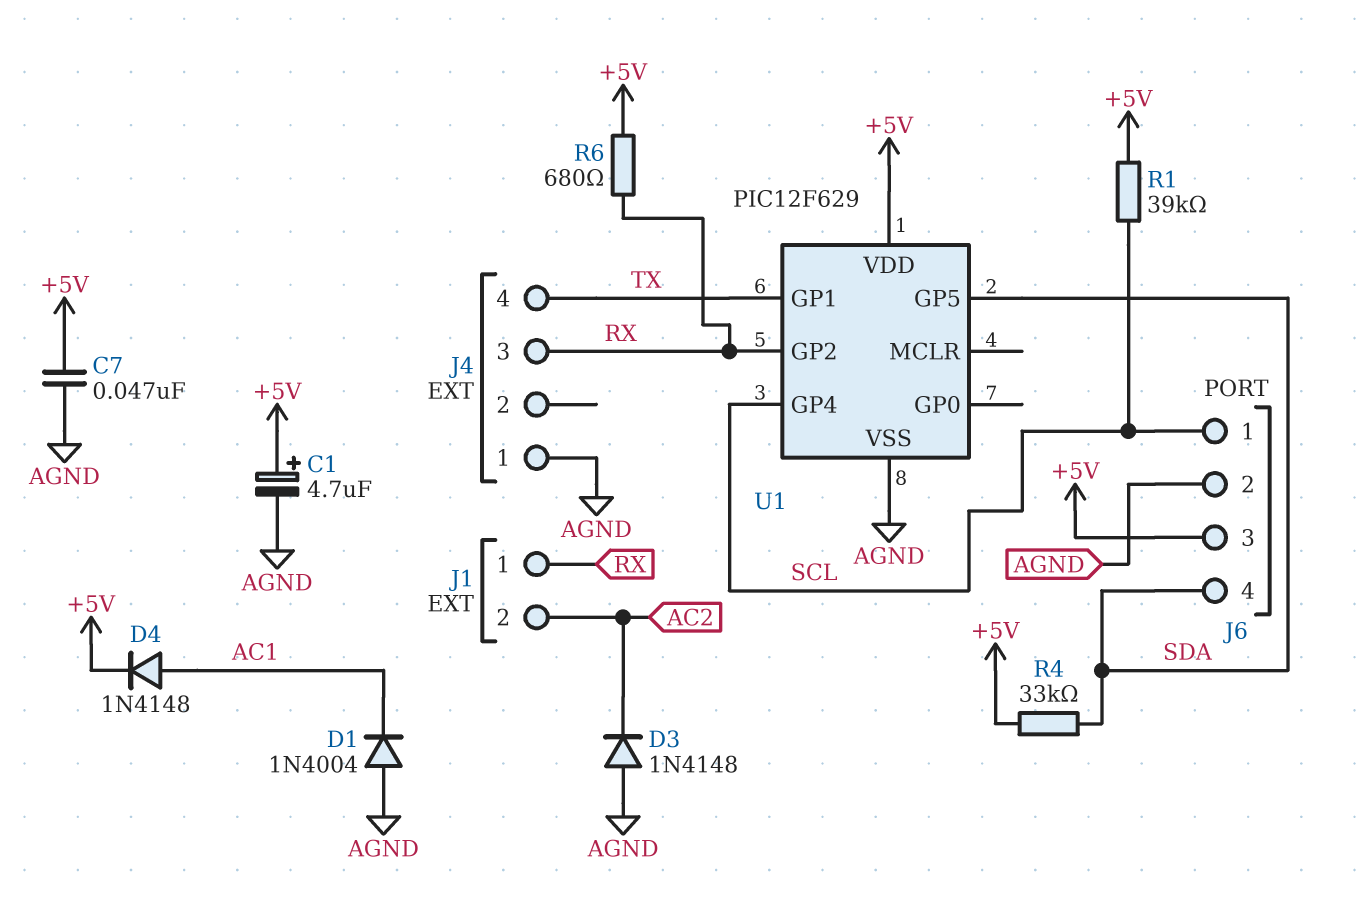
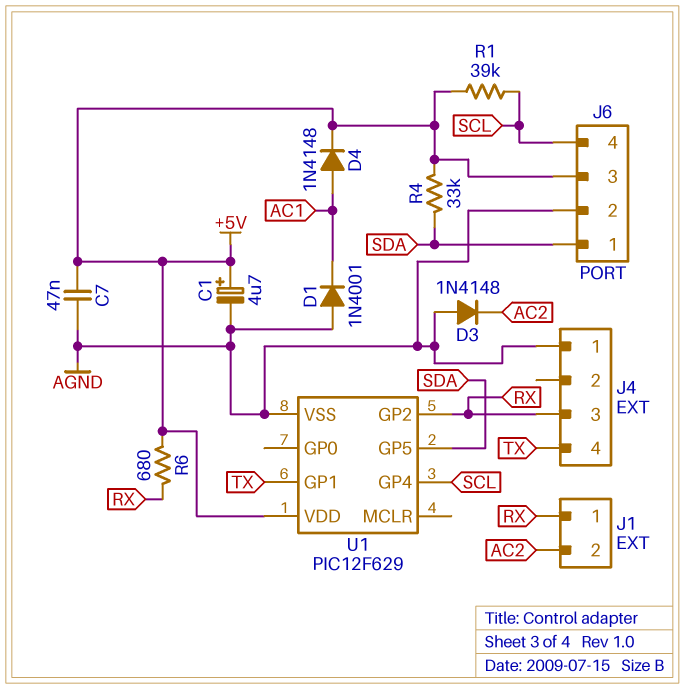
D1: diode 1N4004 (A AGND, K AC1) -> diode 1N4001 (A AGND, K AC1)
J6 pin 1: SCL -> SDA
J6 pin 4: SDA -> SCL

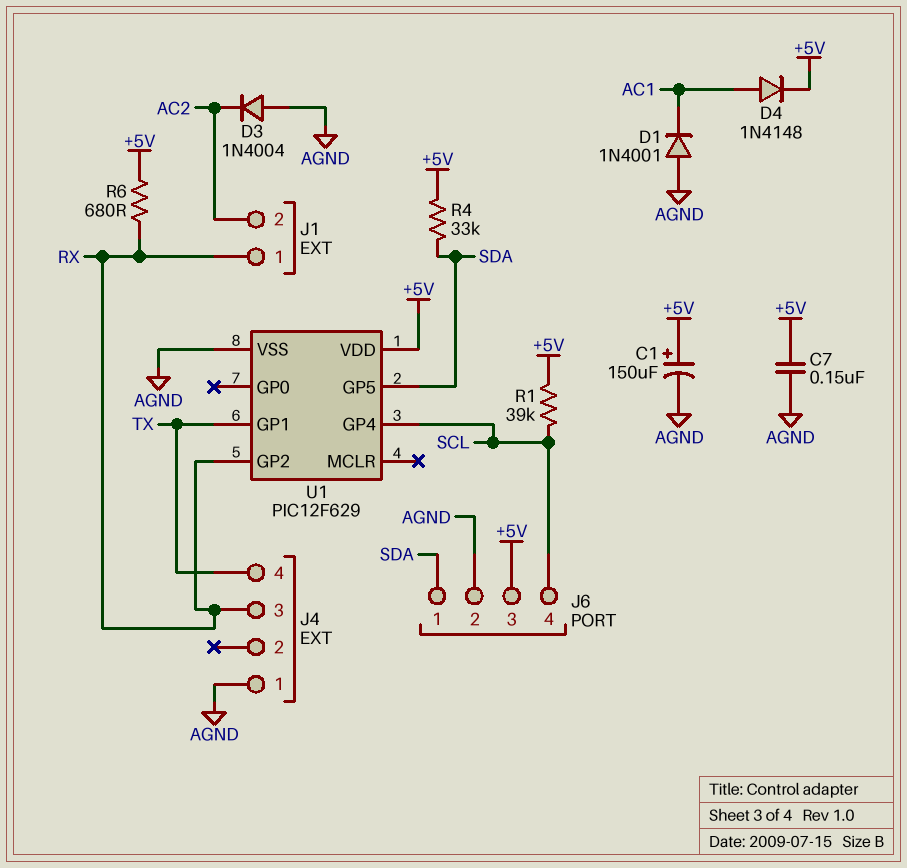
C1: 4.7uF (plus +5V, minus AGND) -> 150uF (plus +5V, minus AGND)
C7: 47nF (+5V, AGND) -> 150nF (+5V, AGND)
D3: diode 1N4148 (A AGND, K AC2) -> diode 1N4004 (A AGND, K AC2)

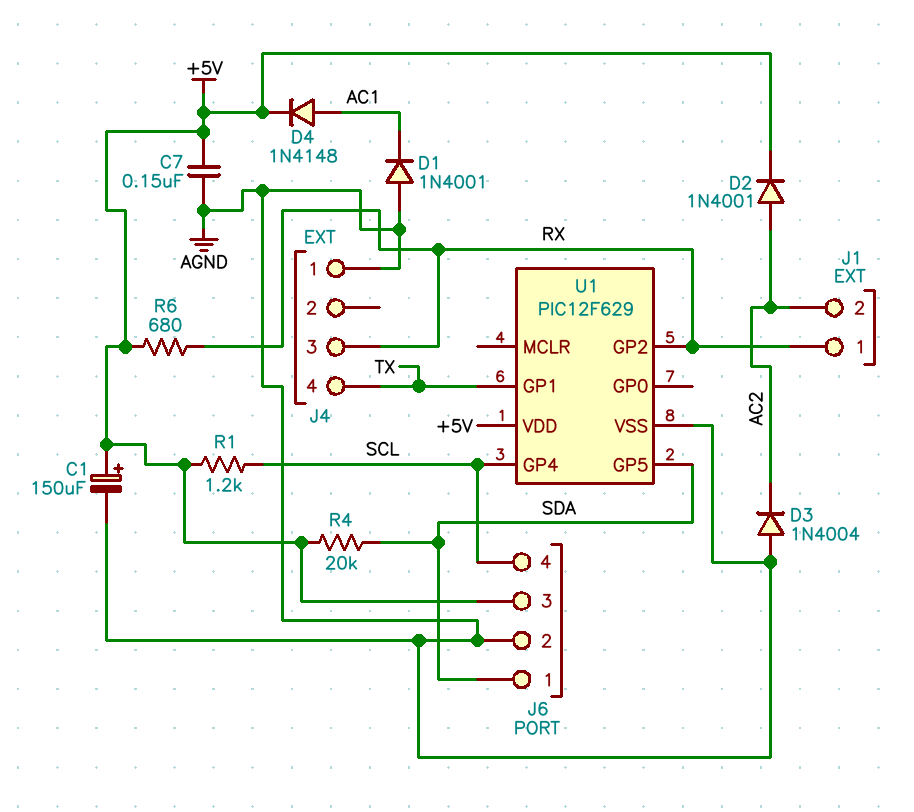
D2: none -> diode 1N4001 (A AC2, K +5V)
R1: 39k (+5V, SCL) -> 1.2k (+5V, SCL)
R4: 33k (+5V, SDA) -> 20k (+5V, SDA)

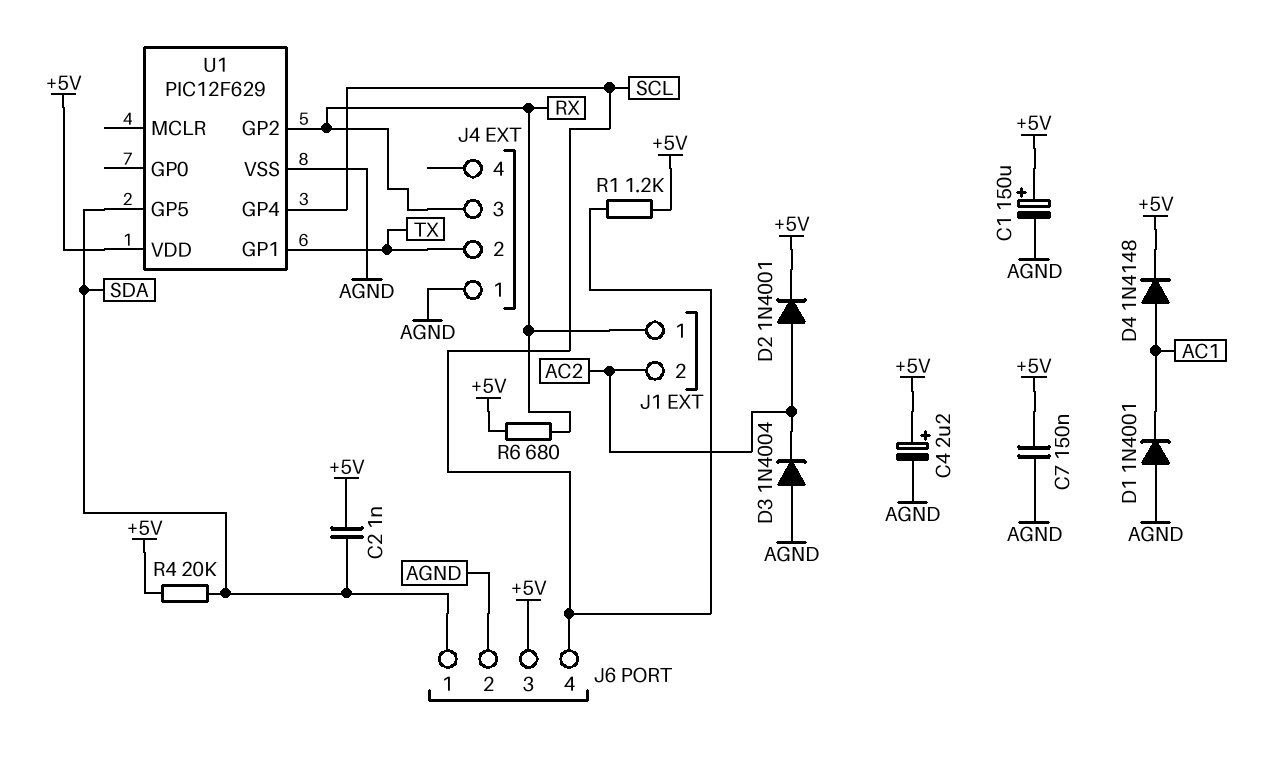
C2: none -> 1nF (+5V, SDA)
C4: none -> 2.2uF (plus +5V, minus AGND)
J4 pin 2: none -> TX
J4 pin 4: TX -> none

